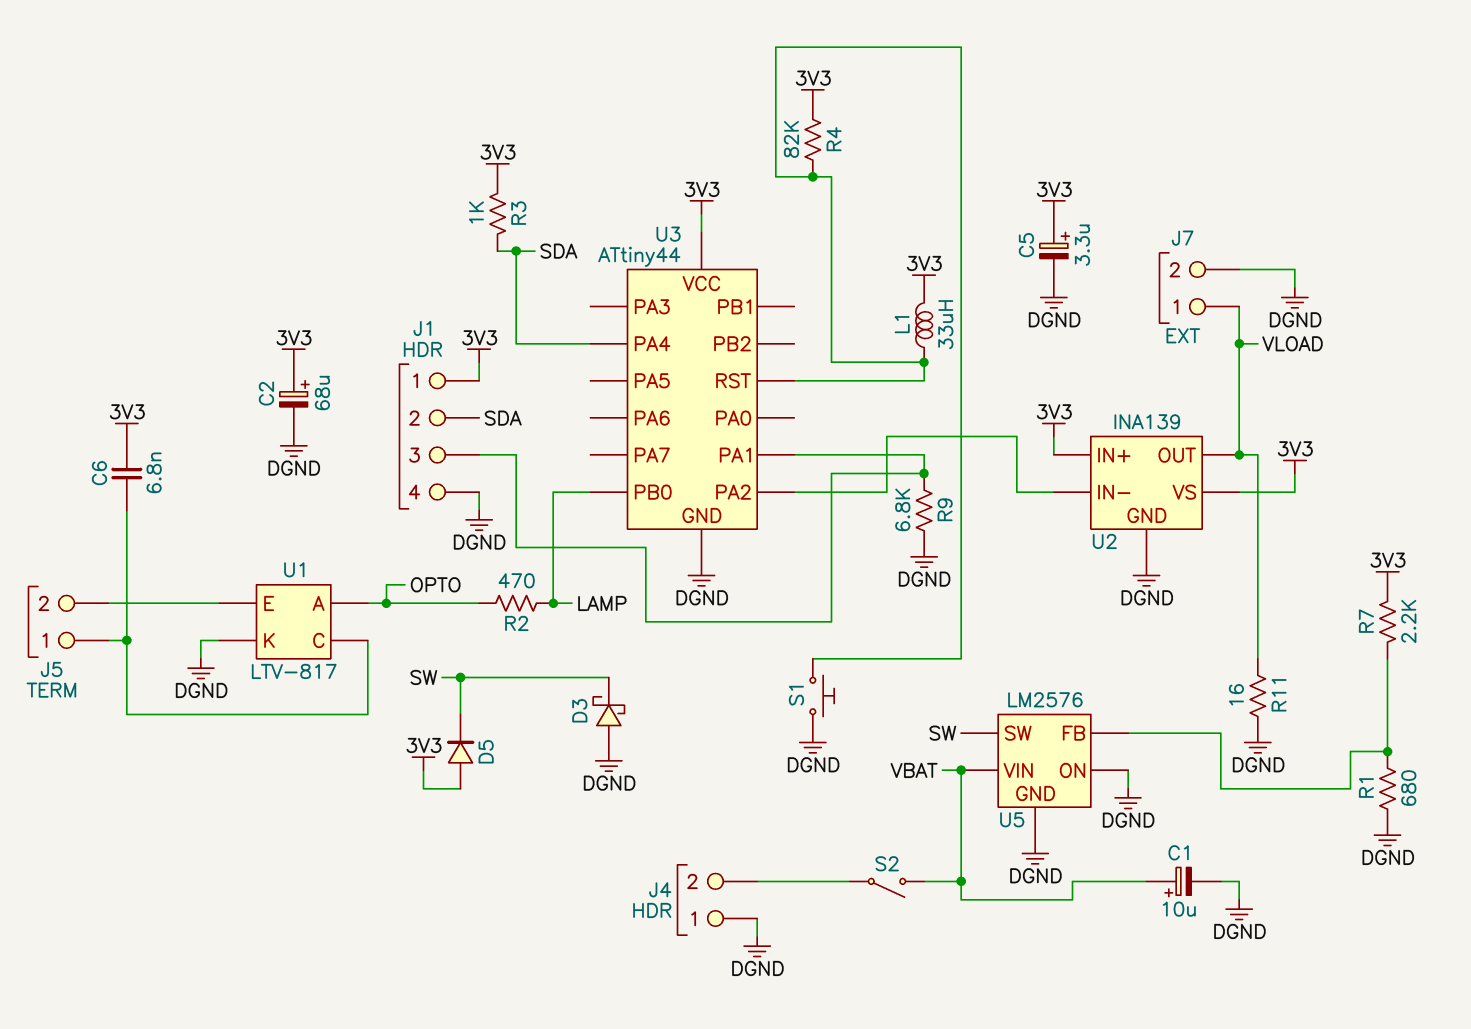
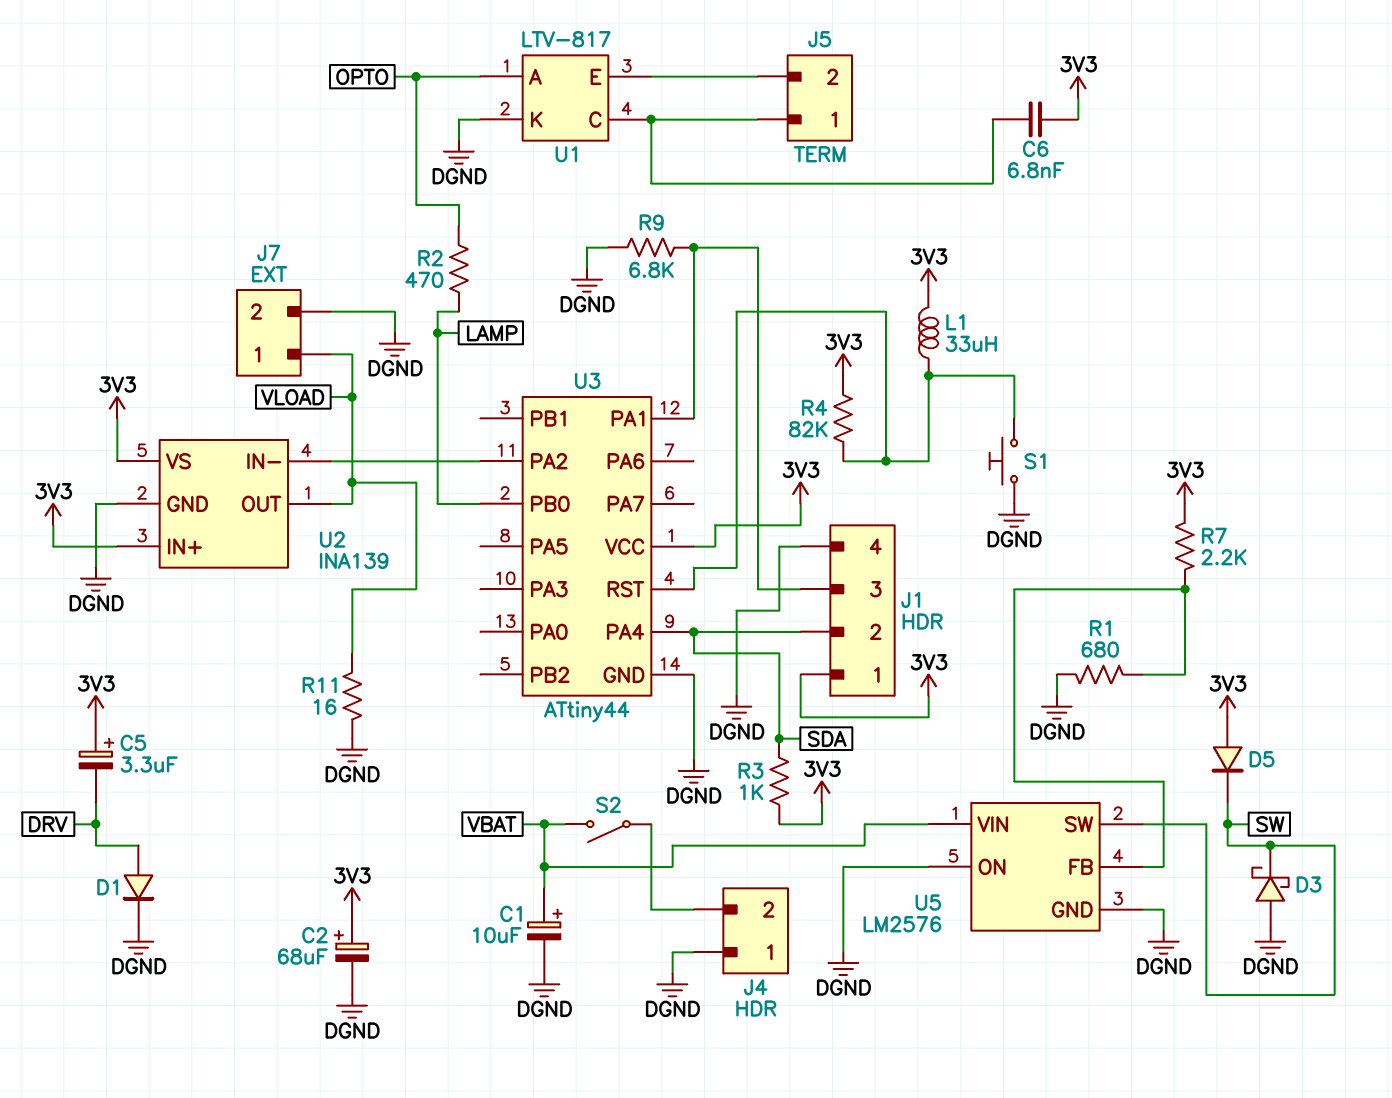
C5: 3.3uF (plus 3V3, minus DGND) -> 3.3uF (plus 3V3, minus DRV)
D1: none -> diode (A DRV, K DGND)

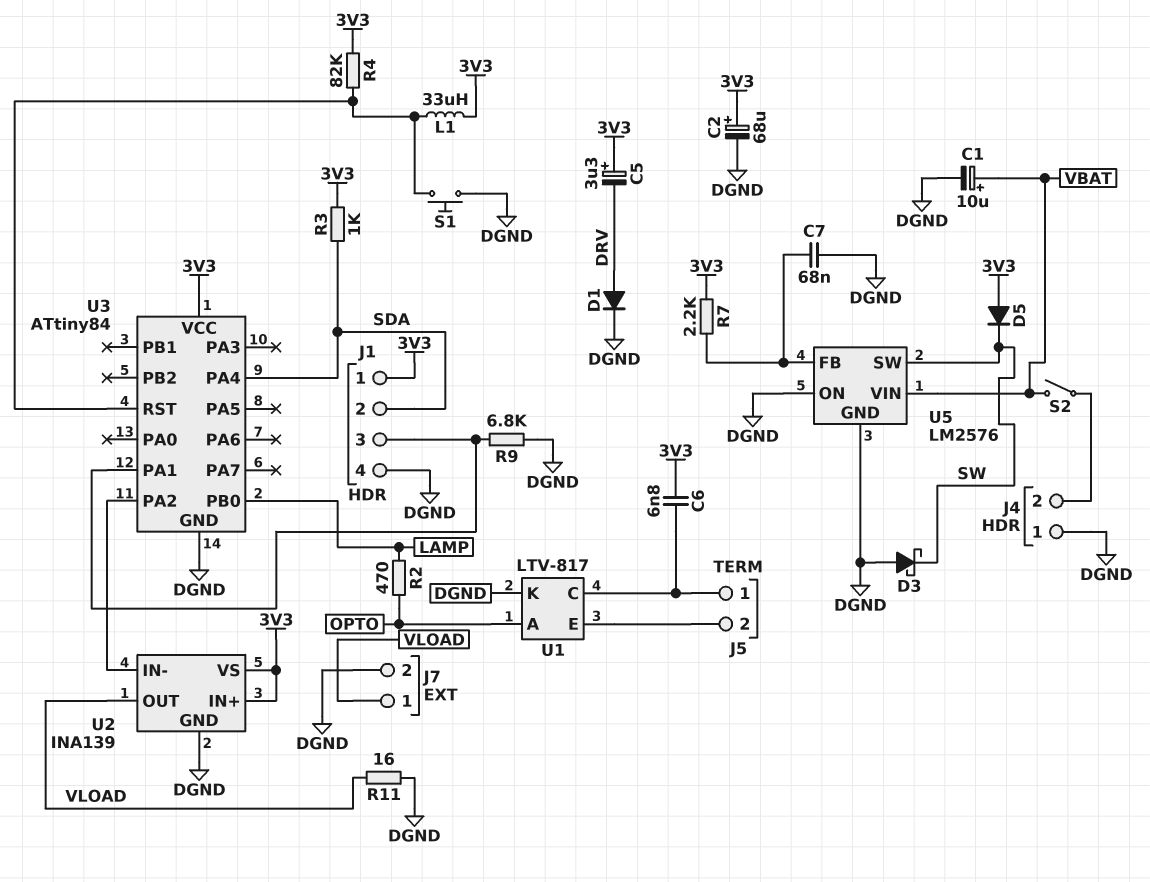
C7: none -> 68nF (DGND, U5/FB)
R1: 680 (DGND, U5/FB) -> none
U3: ATtiny44 -> ATtiny84

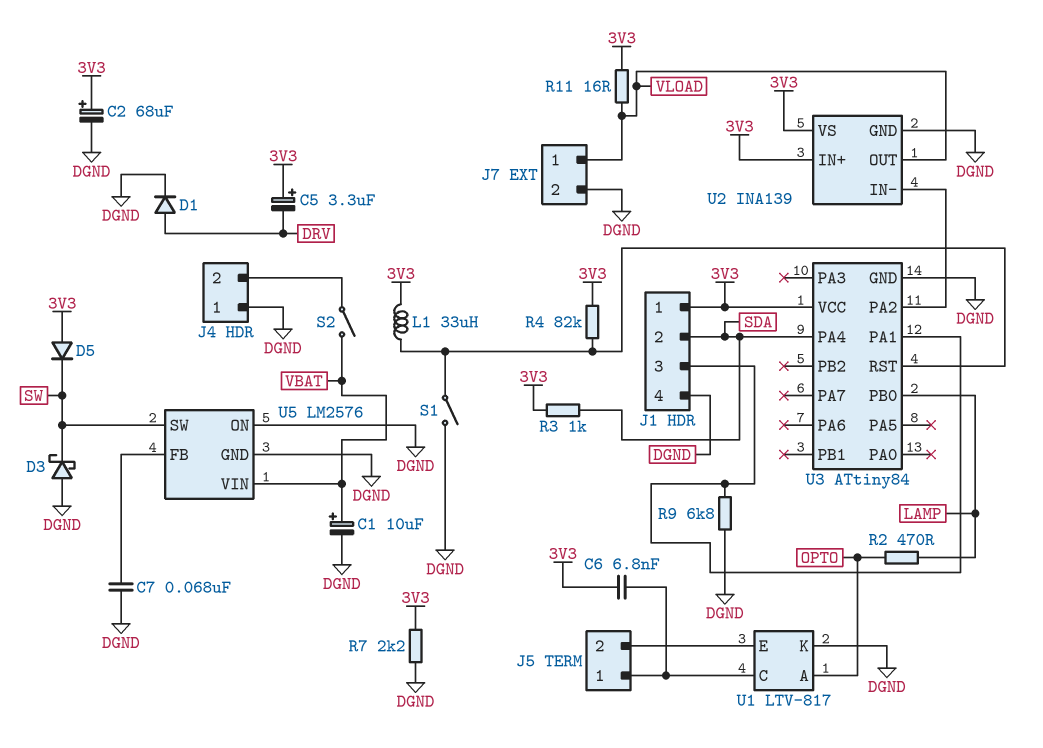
R7: 2.2k (3V3, U5/FB) -> 2.2k (3V3, DGND)
R11: 16 (DGND, VLOAD) -> 16 (3V3, VLOAD)
S1: button (DGND, U3/RST) -> switch (DGND, U3/RST)

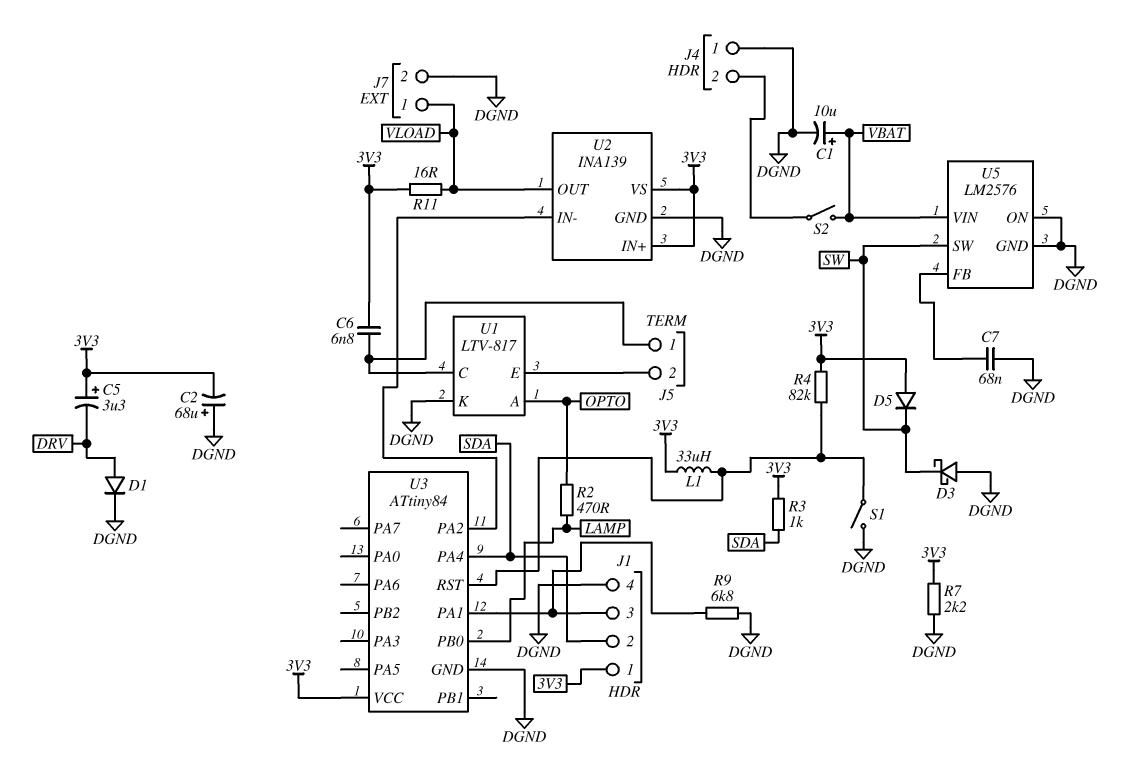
C2: 68uF (plus 3V3, minus DGND) -> 68uF (plus DGND, minus 3V3)

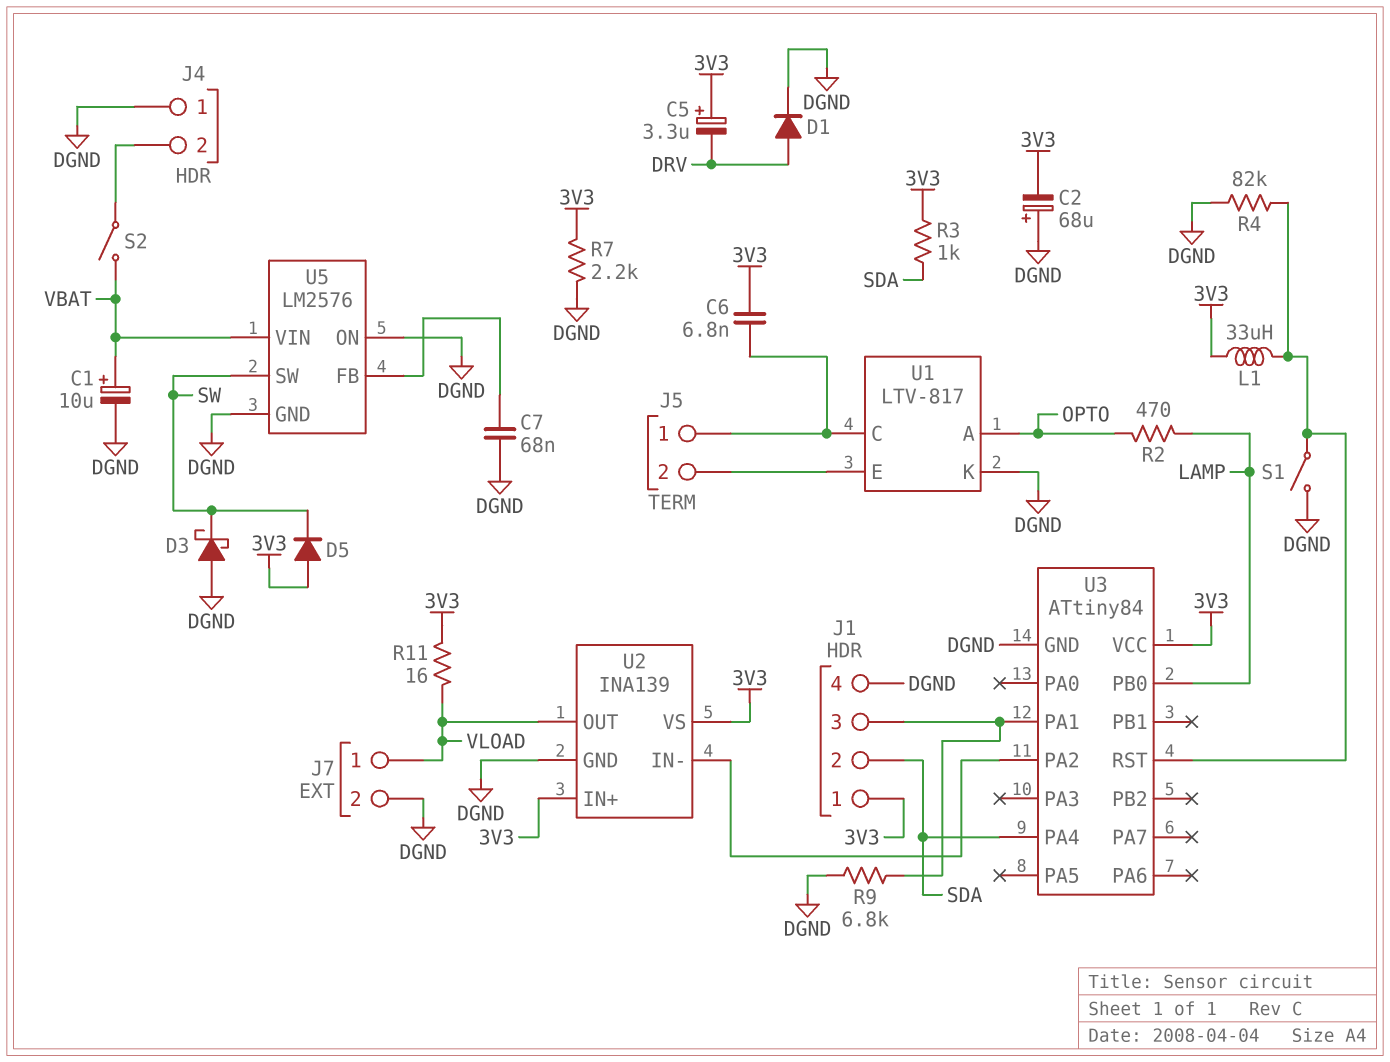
R4: 82k (3V3, U3/RST) -> 82k (DGND, U3/RST)

